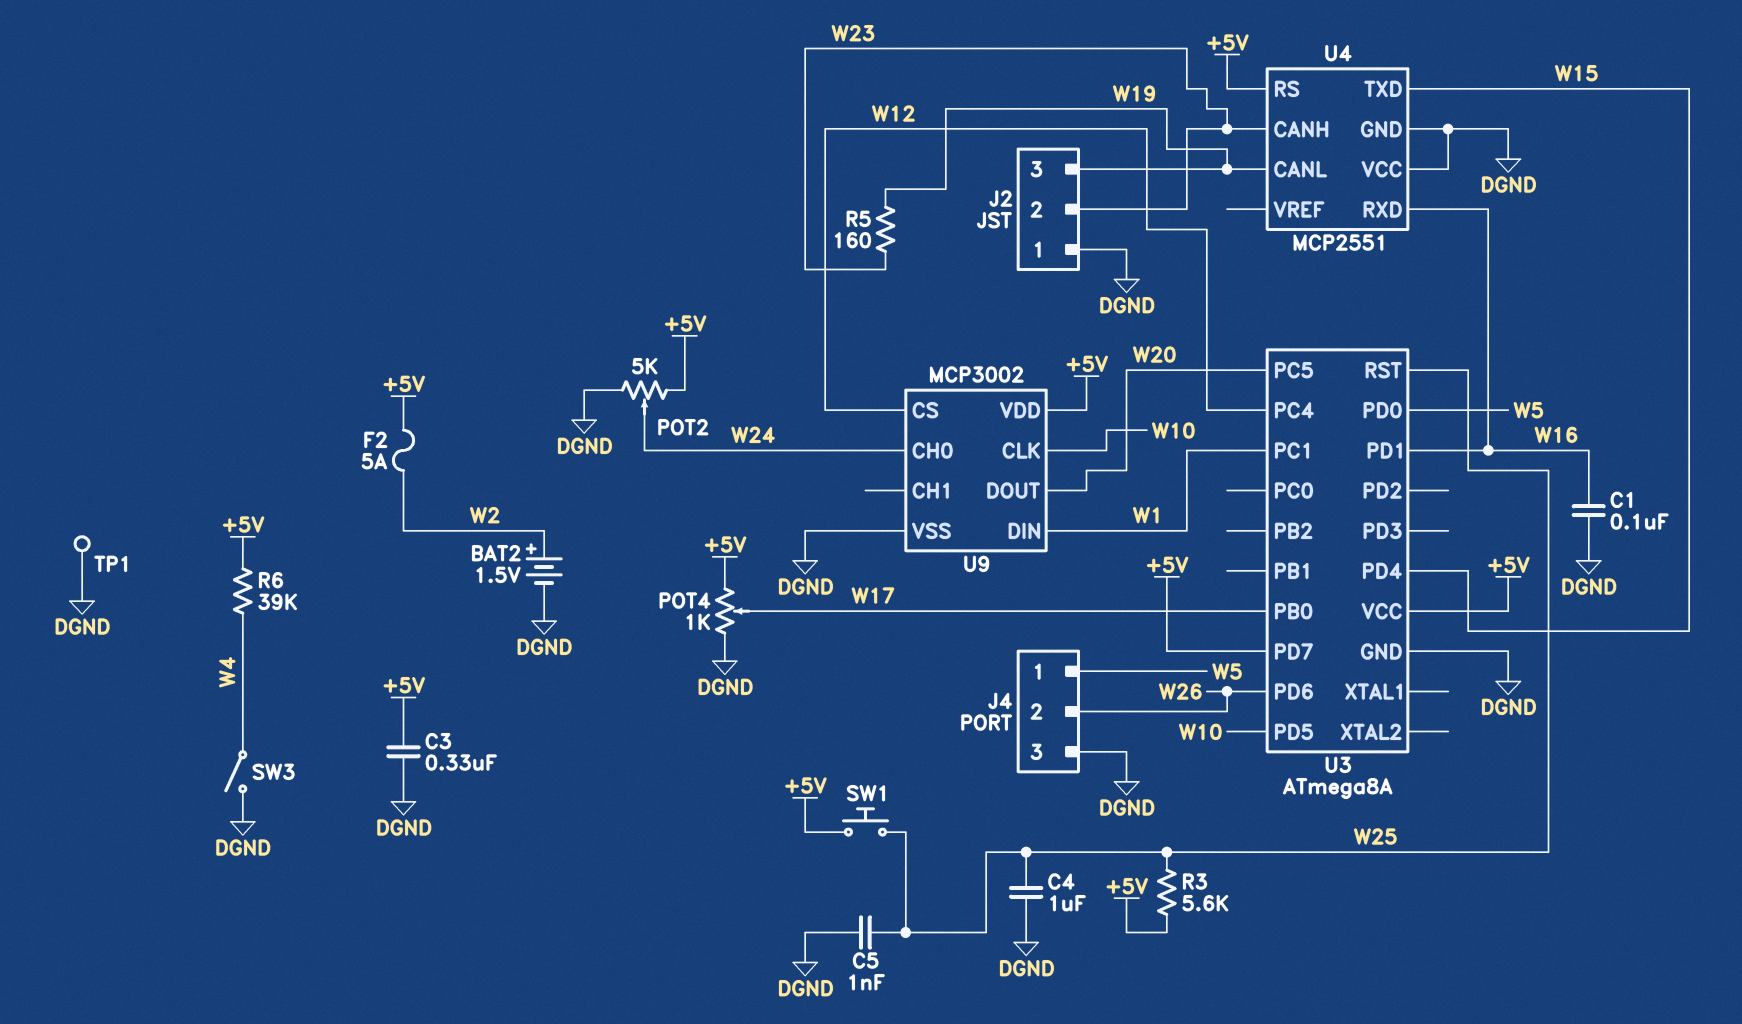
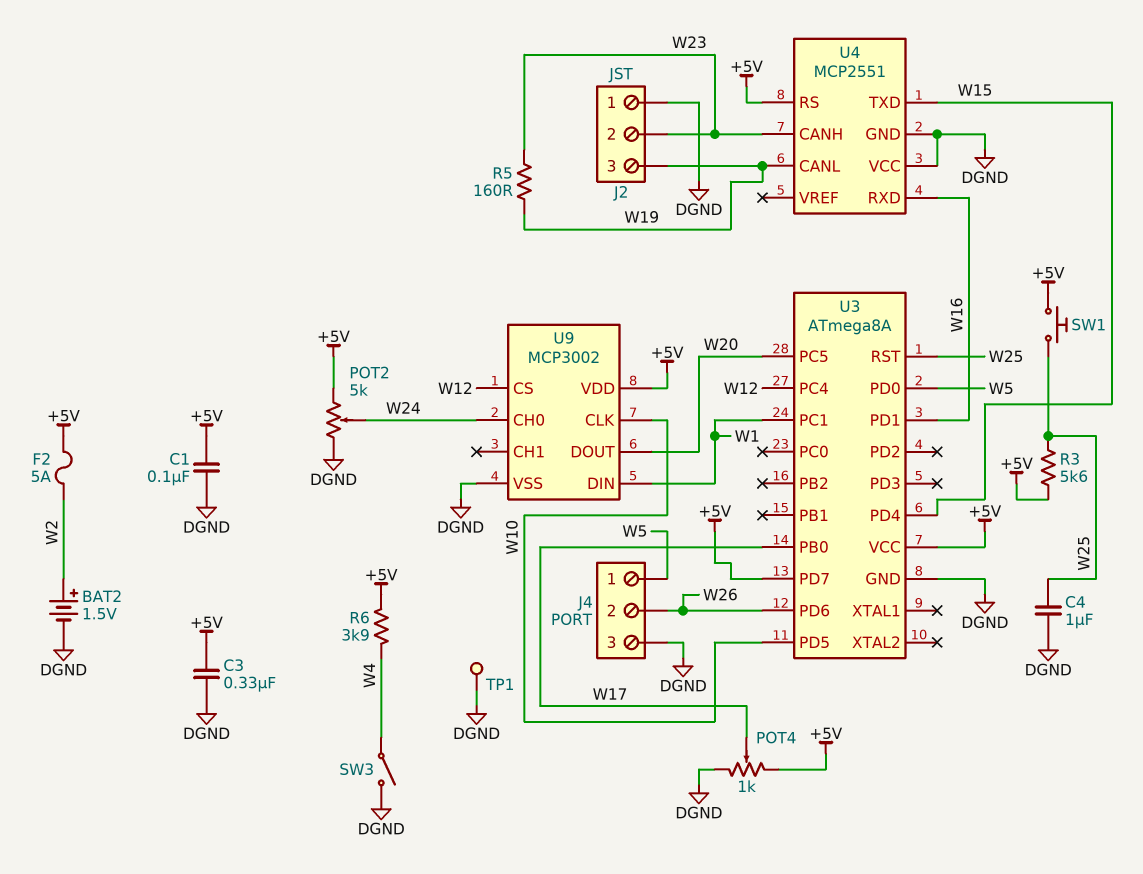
C1: 100nF (DGND, W16) -> 100nF (+5V, DGND)
C5: 1nF (DGND, W25) -> none
R6: 39k (+5V, W4) -> 3.9k (+5V, W4)

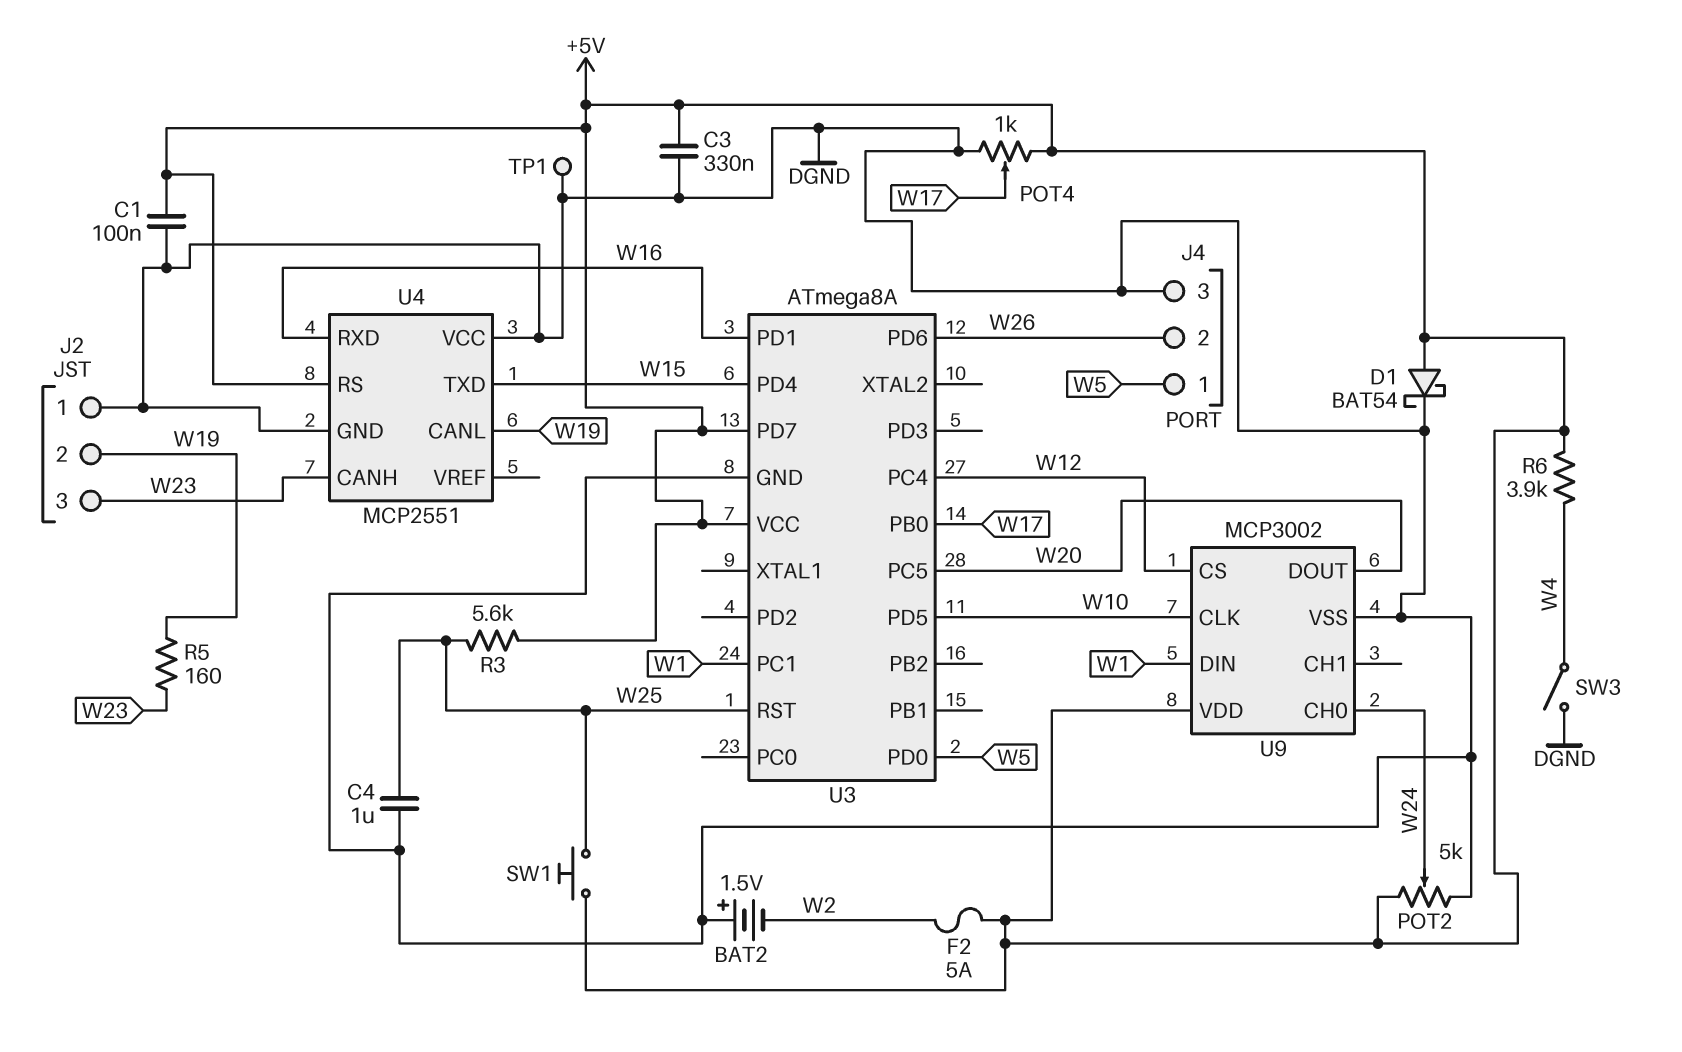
BAT2: 1.5V (plus W2, minus DGND) -> 1.5V (plus DGND, minus W2)
D1: none -> schottky BAT54 (A +5V, K DGND)
J2 pin 2: W23 -> W19
J2 pin 3: W19 -> W23

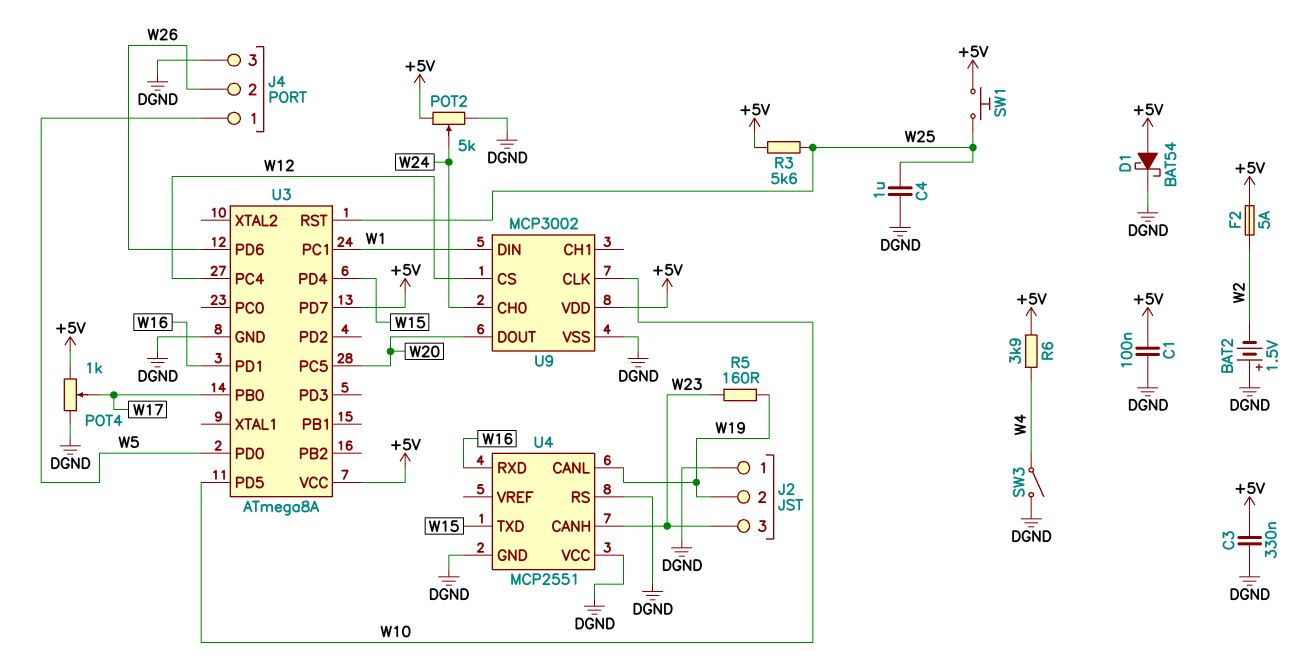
TP1: test point (DGND) -> none
U4 pin RS: +5V -> DGND

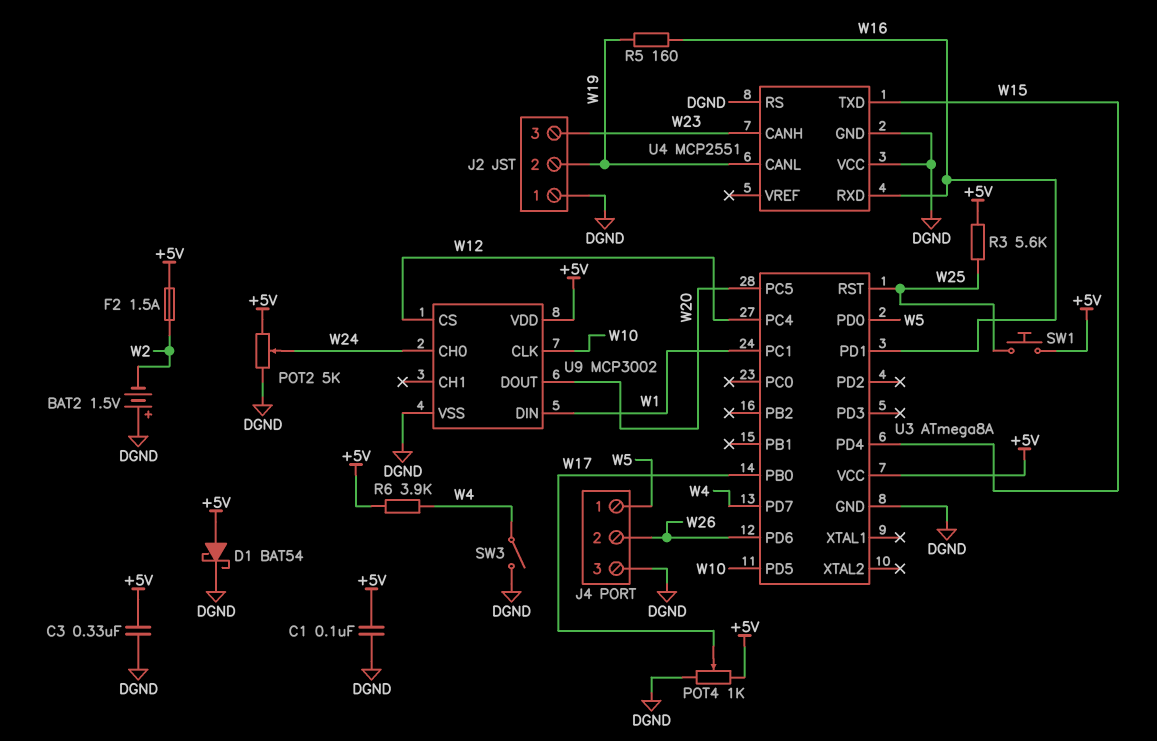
C4: 1uF (DGND, W25) -> none
F2: 5A (+5V, W2) -> 1.5A (+5V, W2)
R5: 160 (W19, W23) -> 160 (W16, W19)
U3 pin PD7: +5V -> W4

